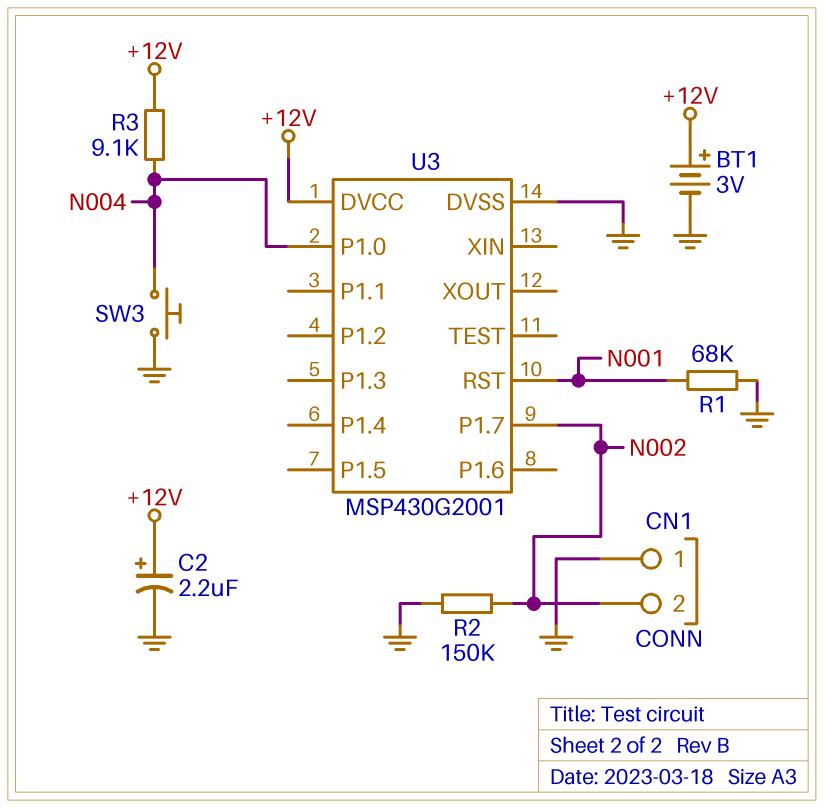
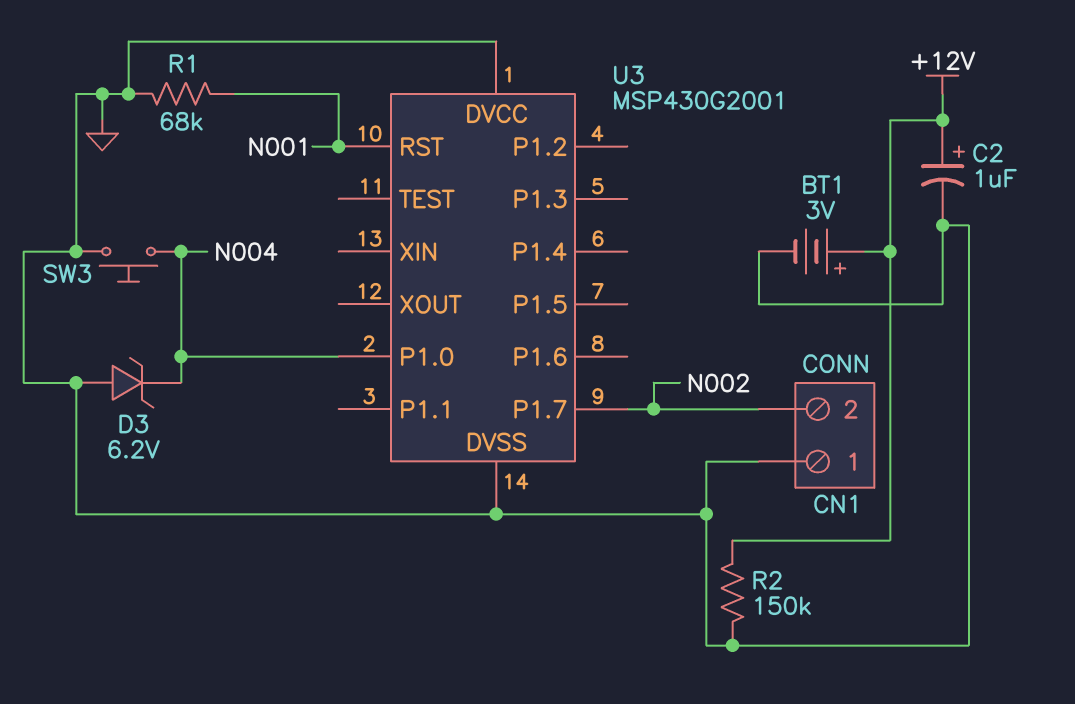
C2: 2.2uF (plus +12V, minus GND) -> 1uF (plus +12V, minus GND)
D3: none -> zener 6.2V (A GND, K N004)
R2: 150k (GND, N002) -> 150k (+12V, GND)
R3: 9.1k (+12V, N004) -> none
U3 pin DVCC: +12V -> GND

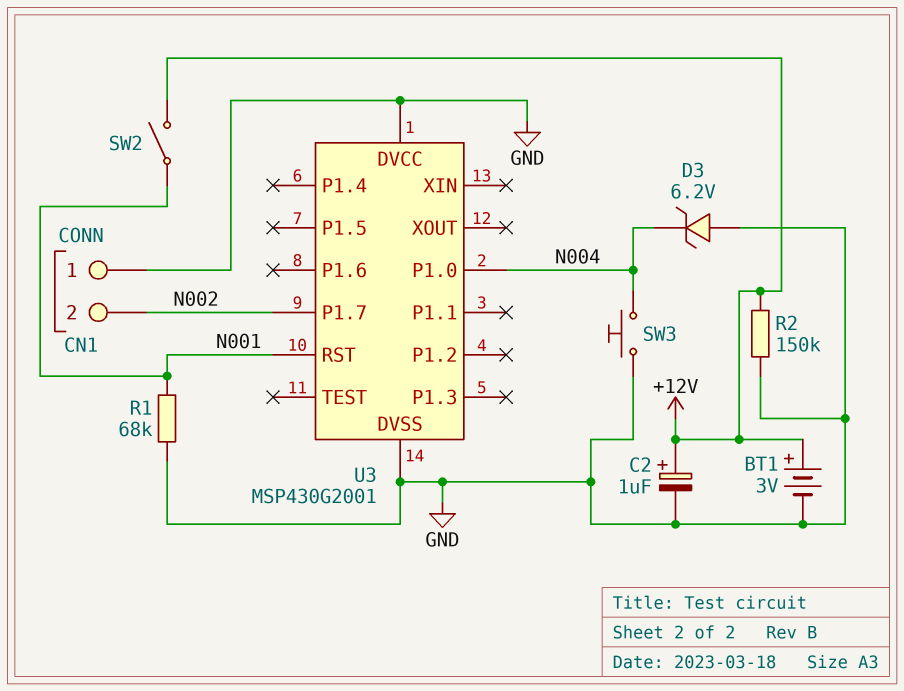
SW2: none -> switch (+12V, N001)

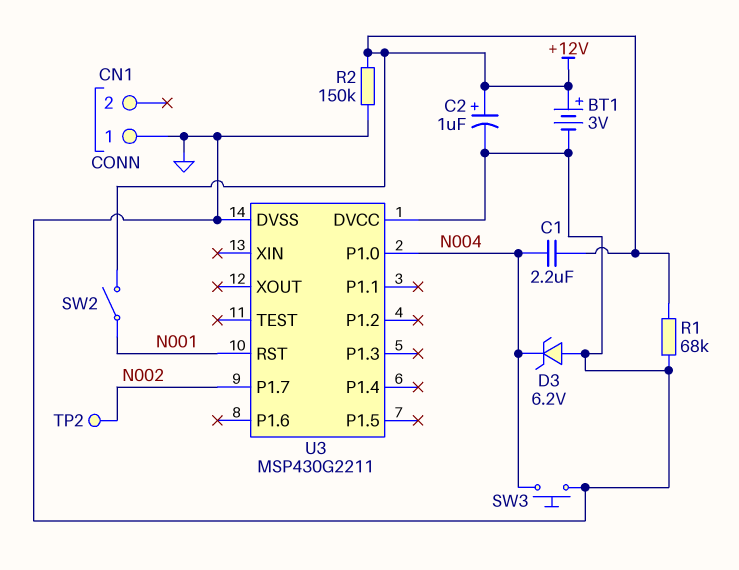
C1: none -> 2.2uF (+12V, N004)
CN1 pin 2: N002 -> none
R1: 68k (GND, N001) -> 68k (+12V, GND)
TP2: none -> test point (N002)
U3: MSP430G2001 -> MSP430G2211

